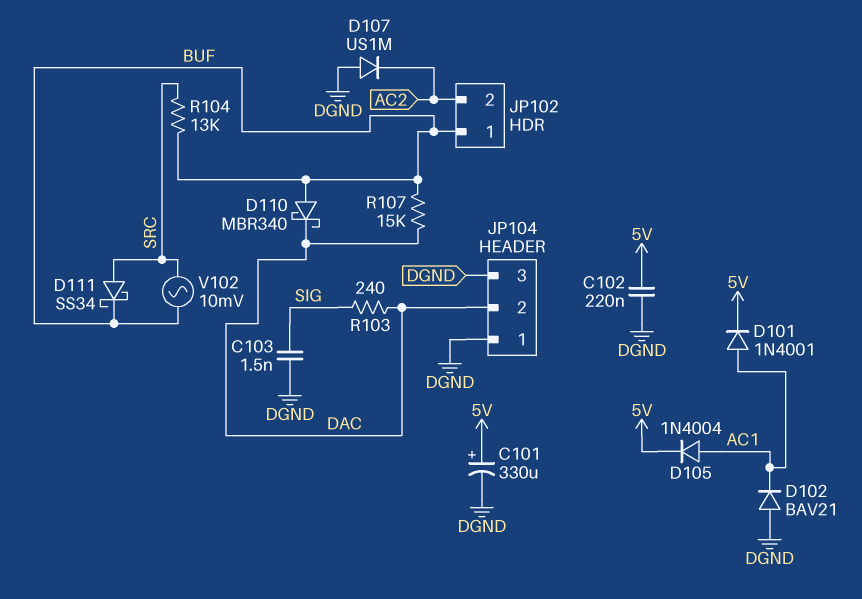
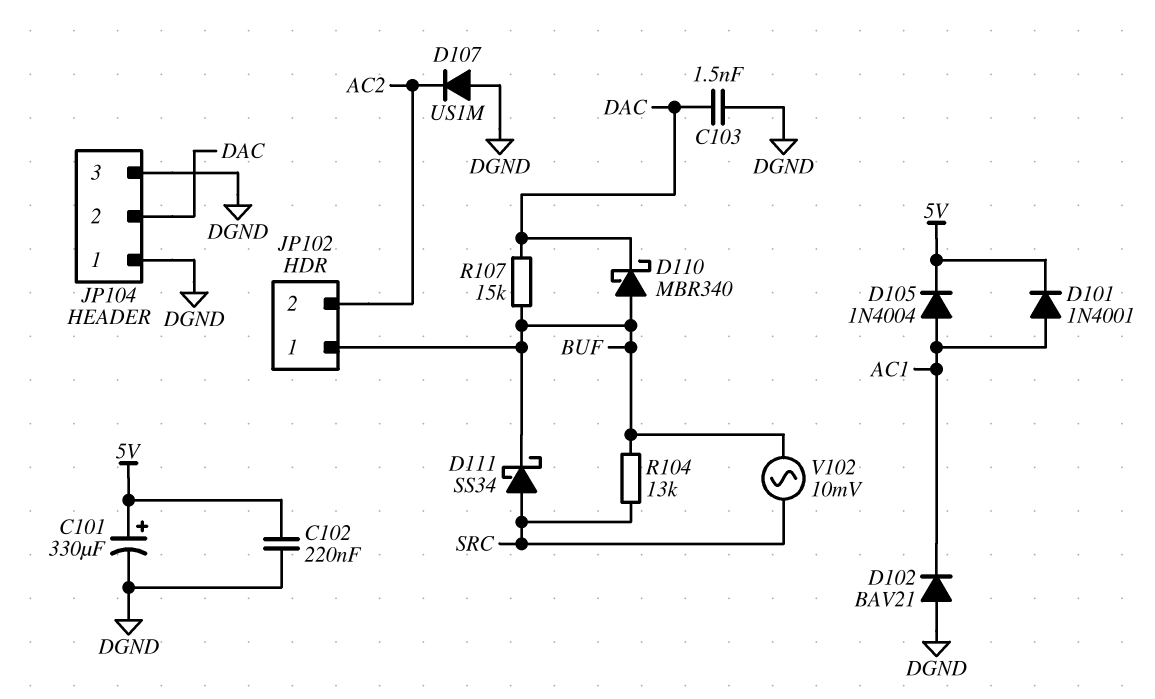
C103: 1.5nF (DGND, SIG) -> 1.5nF (DAC, DGND)
R103: 240 (DAC, SIG) -> none

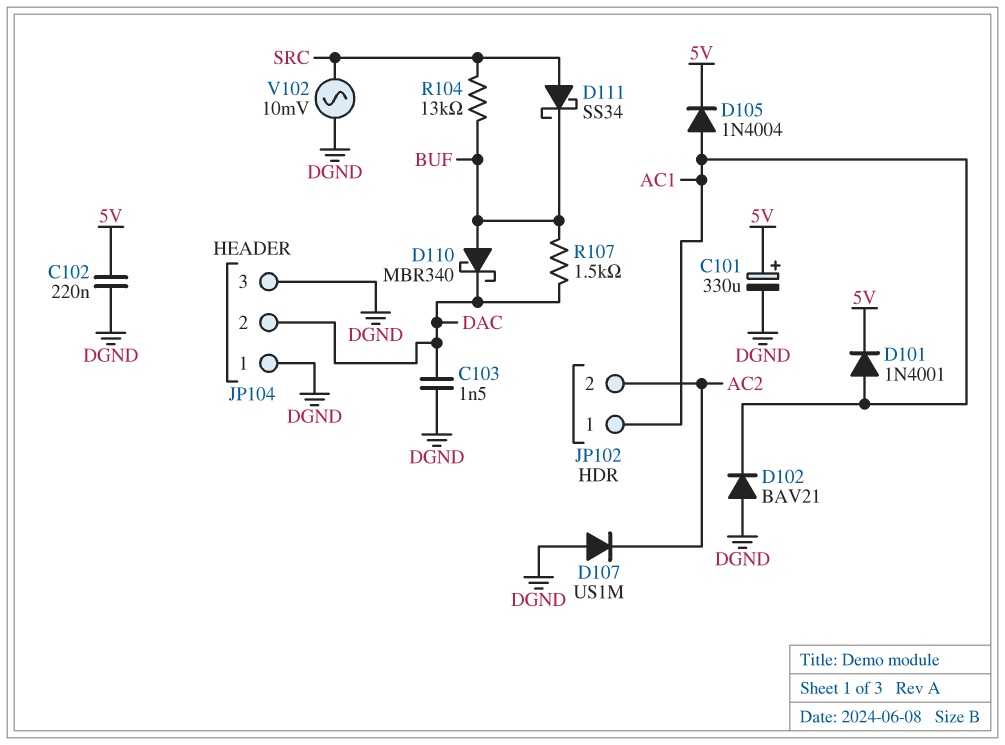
JP102 pin 1: BUF -> AC1
R107: 15k (BUF, DAC) -> 1.5k (BUF, DAC)
V102: AC 10mV (BUF, SRC) -> AC 10mV (DGND, SRC)

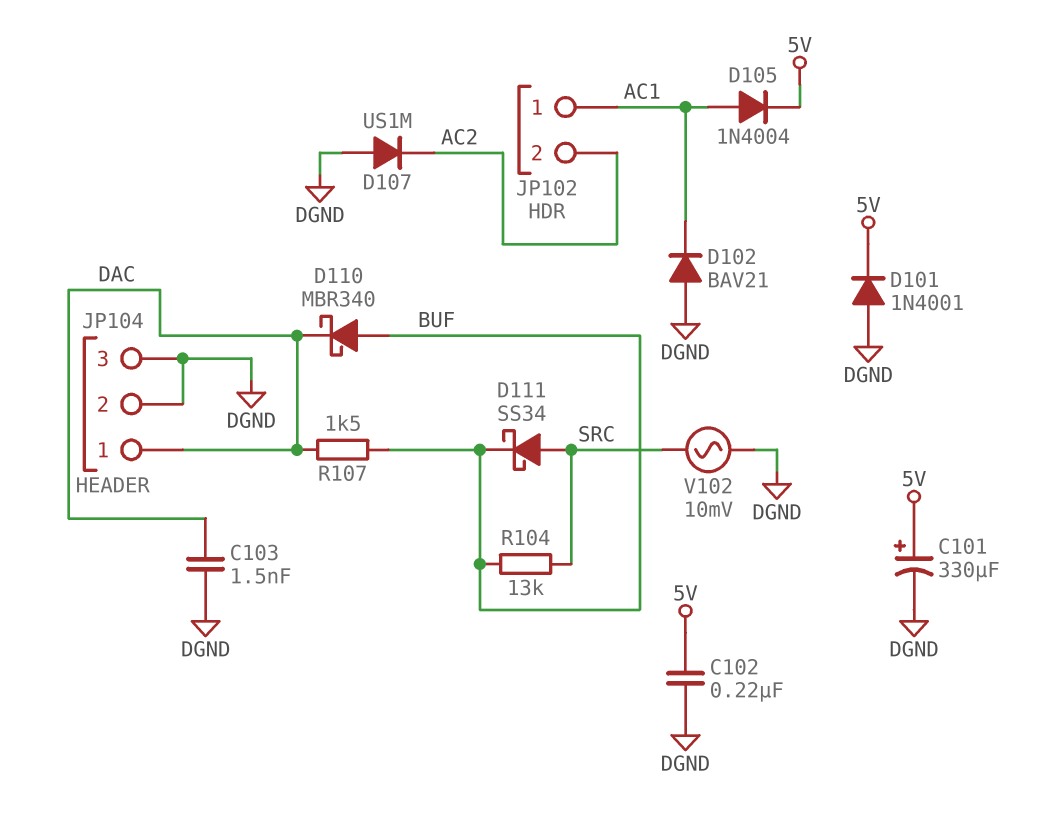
D101: diode 1N4001 (A AC1, K 5V) -> diode 1N4001 (A DGND, K 5V)
JP104 pin 1: DGND -> DAC
JP104 pin 2: DAC -> DGND

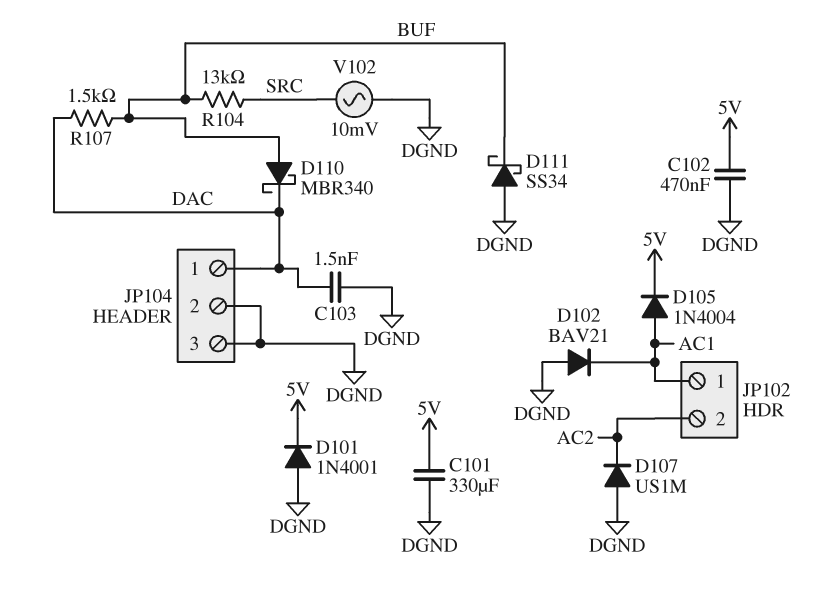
C101: 330uF (plus 5V, minus DGND) -> 330uF (5V, DGND)
C102: 220nF (5V, DGND) -> 470nF (5V, DGND)
D111: schottky SS34 (A SRC, K BUF) -> schottky SS34 (A DGND, K BUF)

